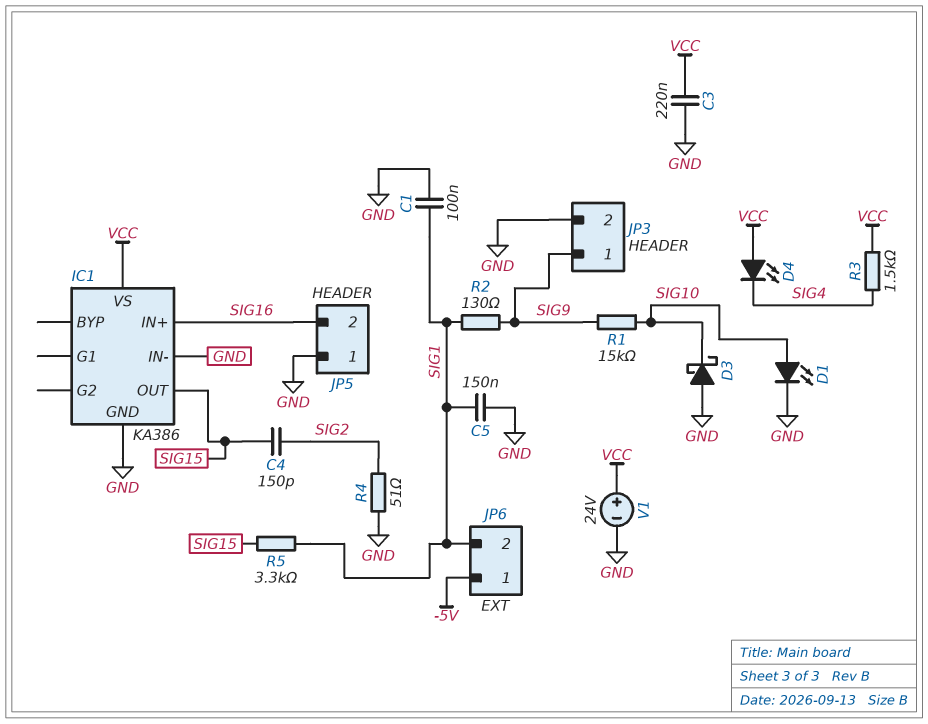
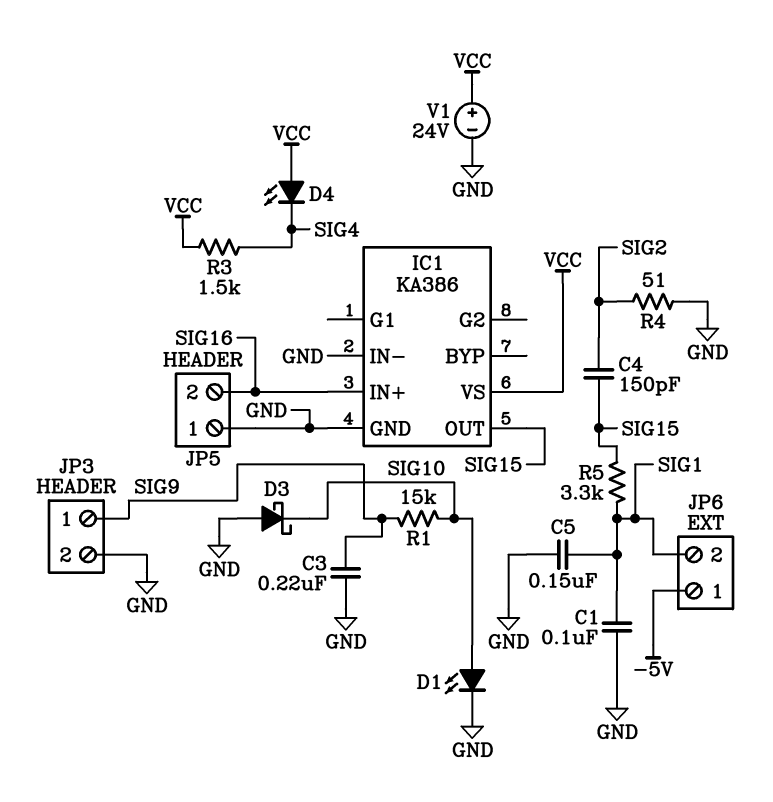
C3: 220nF (GND, VCC) -> 220nF (GND, SIG9)
R2: 130 (SIG1, SIG9) -> none

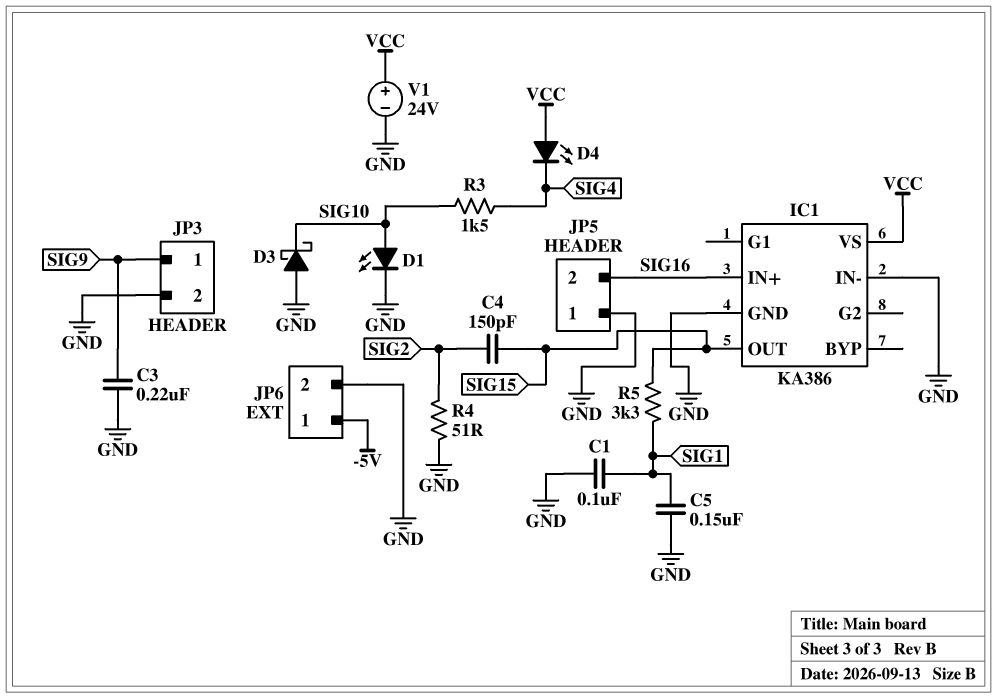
JP6 pin 2: SIG1 -> GND
R1: 15k (SIG9, SIG10) -> none
R3: 1.5k (SIG4, VCC) -> 1.5k (SIG4, SIG10)

